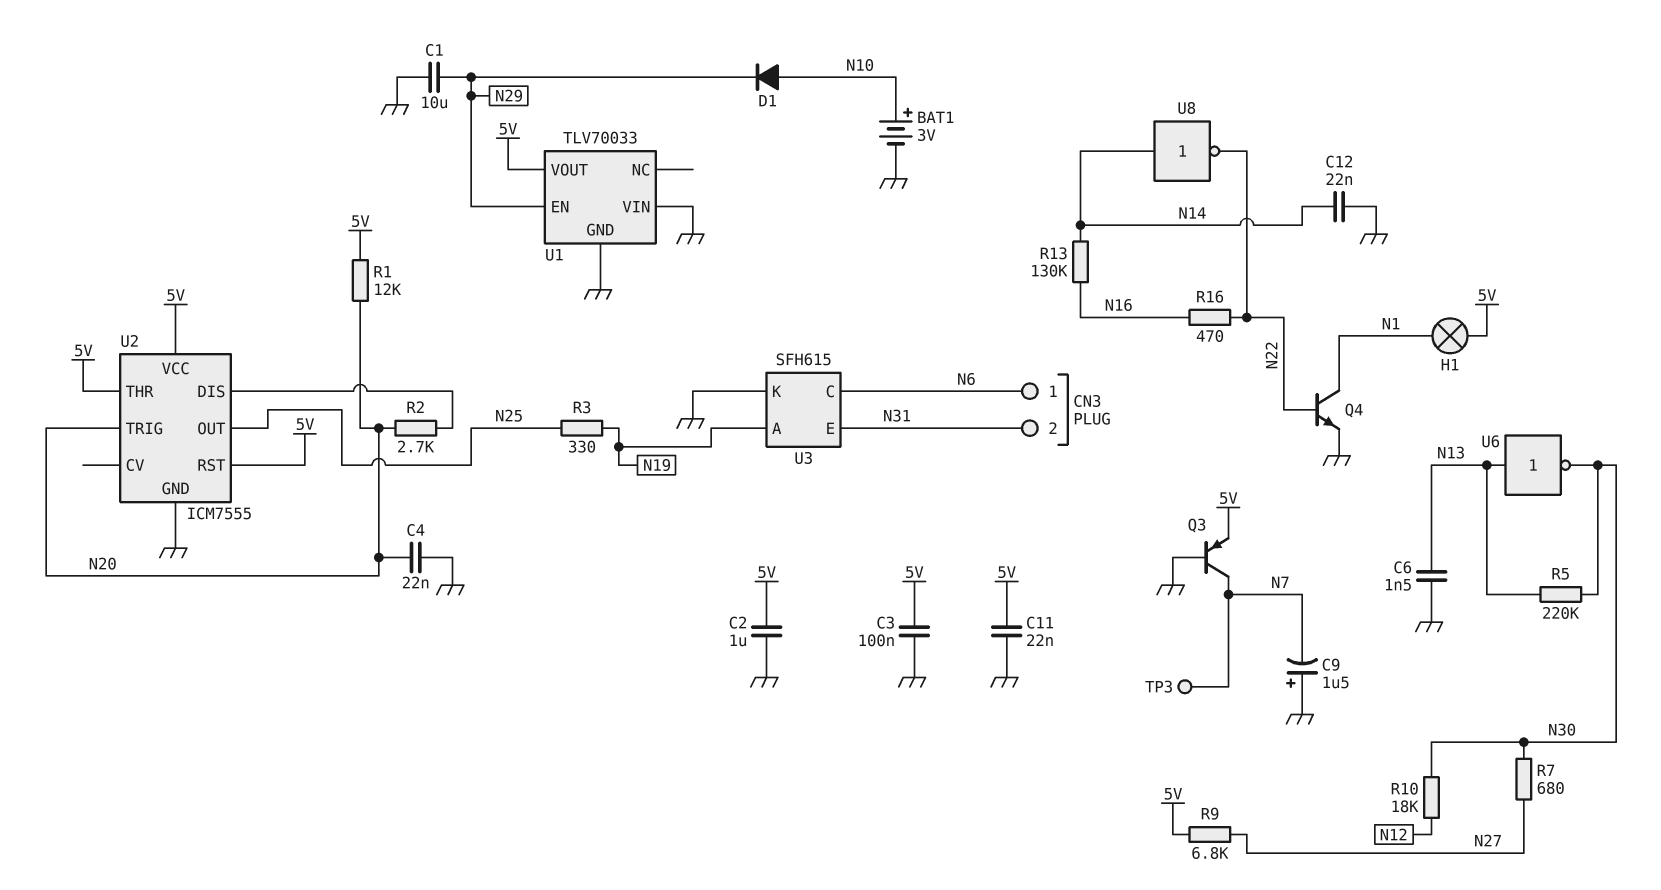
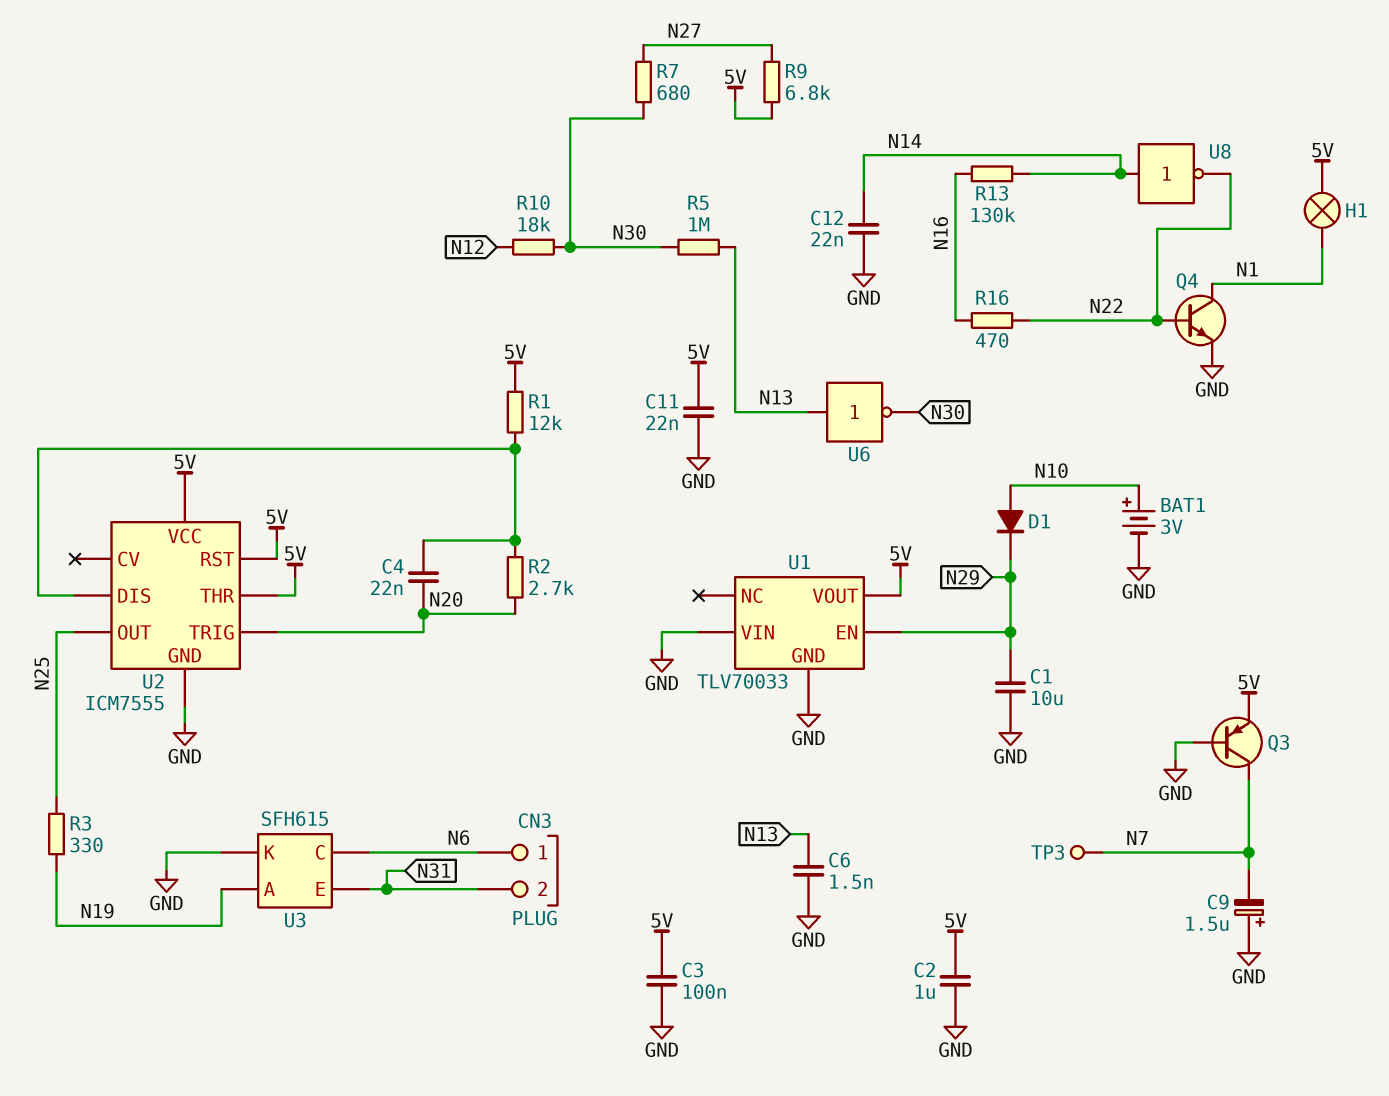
C4: 22nF (GND, N20) -> 22nF (N20, U2/DIS)
R1: 12k (5V, N20) -> 12k (5V, U2/DIS)
R5: 220k (N13, N30) -> 1M (N13, N30)

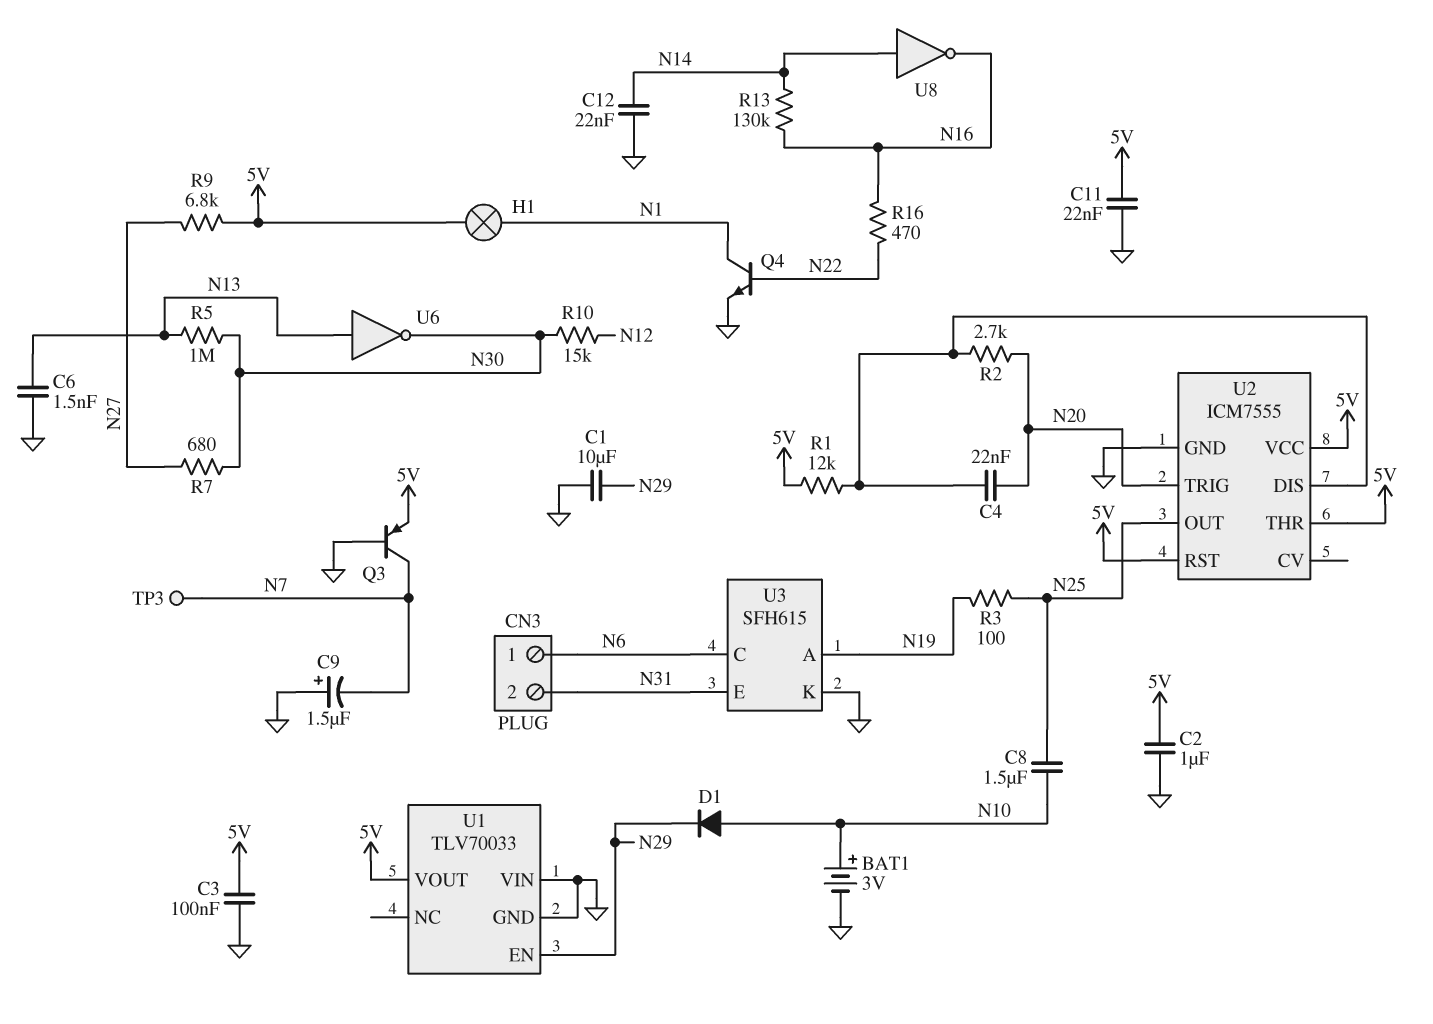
C8: none -> 1.5uF (N10, N25)
R3: 330 (N19, N25) -> 100 (N19, N25)
R10: 18k (N12, N30) -> 15k (N12, N30)
U8: NOT (in N14, out N22) -> NOT (in N14, out N16)

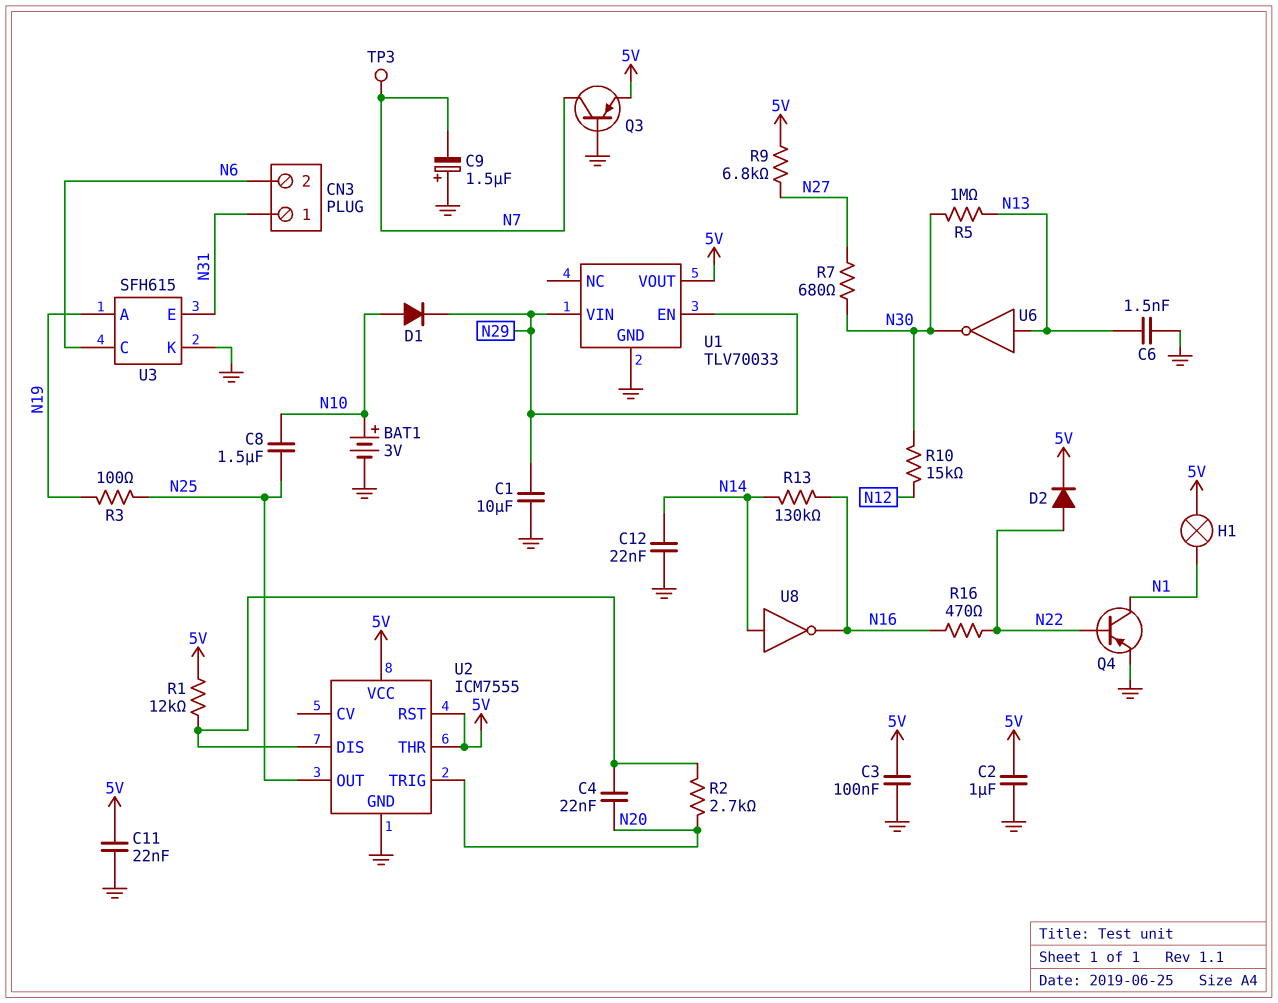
CN3 pin 1: N6 -> N31
CN3 pin 2: N31 -> N6
D2: none -> diode (A N22, K 5V)
Q4: NPN (B N22, C N1, E GND) -> PNP (B N22, C N1, E GND)
U1 pin VIN: GND -> N29

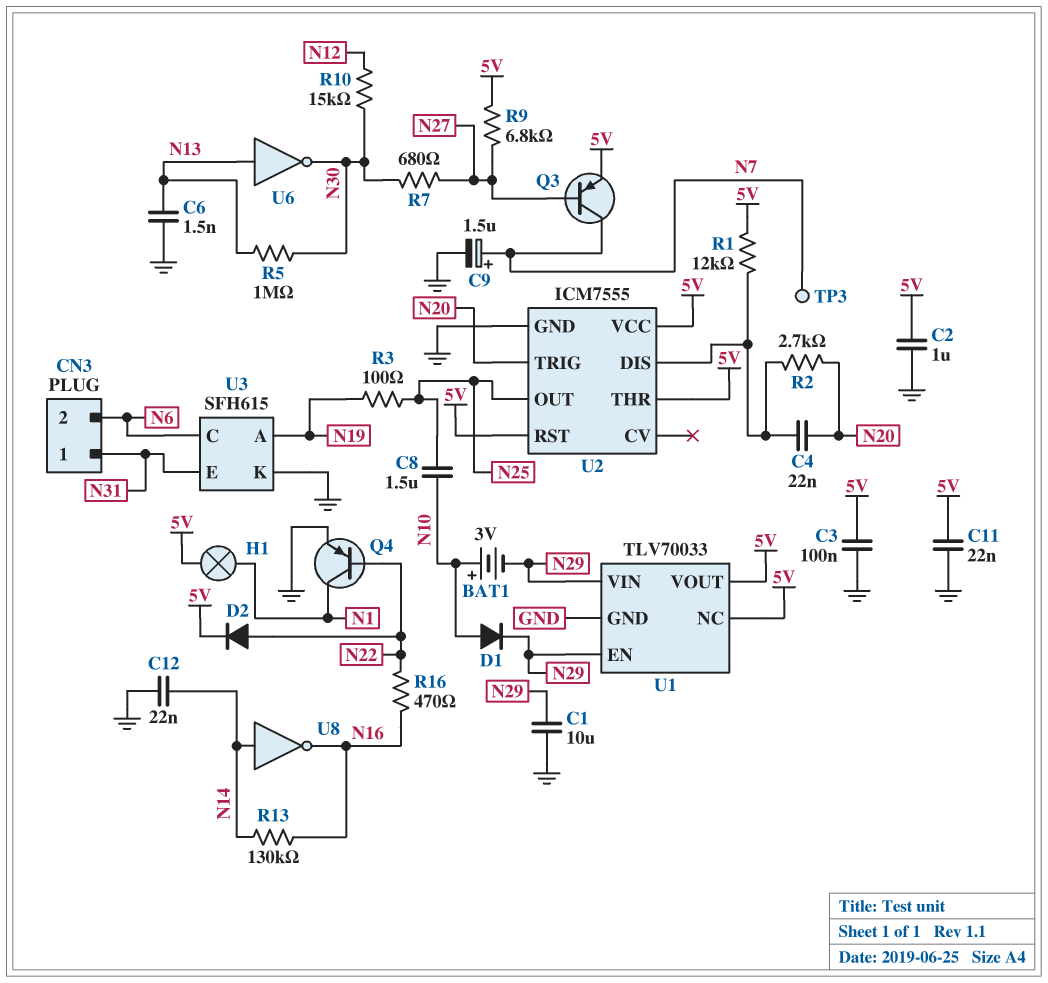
BAT1: 3V (plus N10, minus GND) -> 3V (plus N10, minus N29)
C9: 1.5uF (plus GND, minus N7) -> 1.5uF (plus N7, minus GND)
Q3: PNP (B GND, C N7, E 5V) -> PNP (B N27, C N7, E 5V)
U1 pin NC: none -> 5V

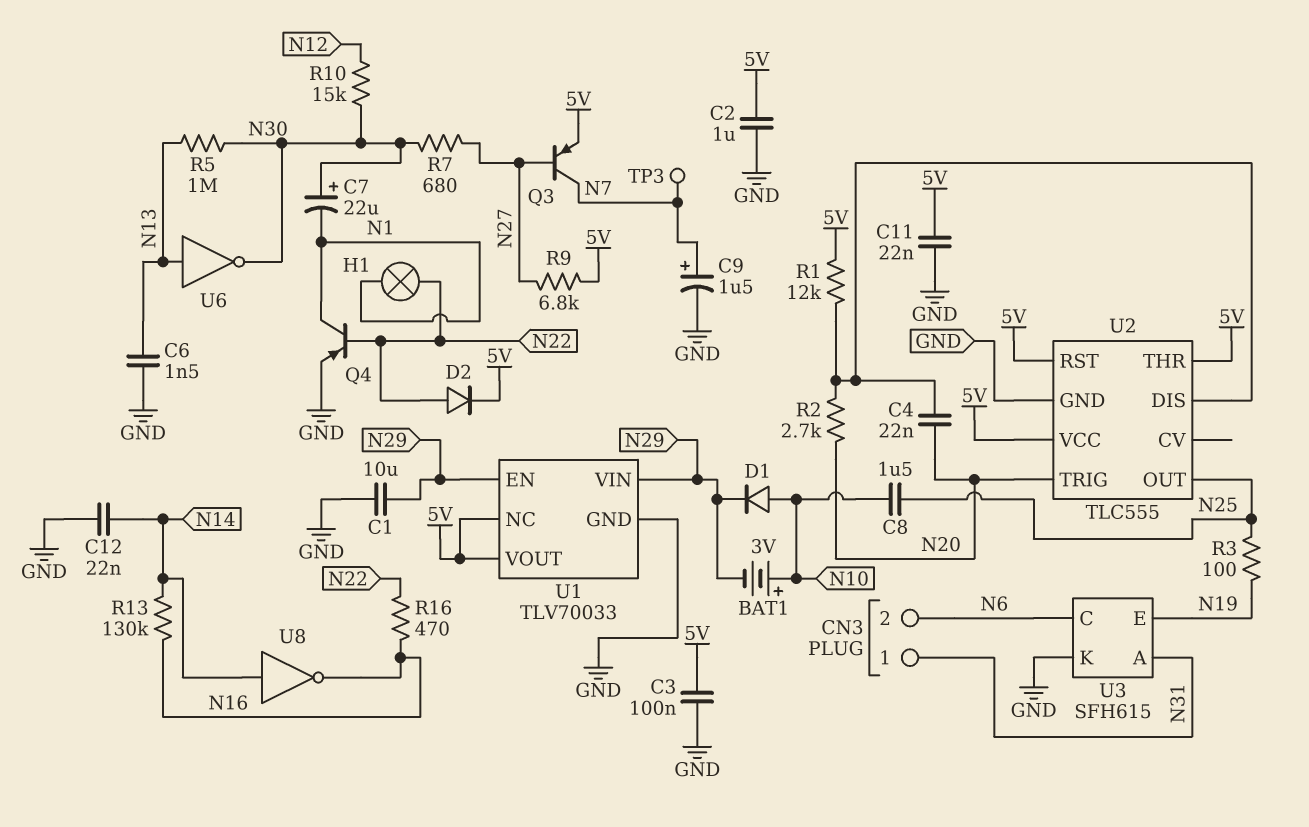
C7: none -> 22uF (plus N30, minus N1)
H1: lamp (5V, N1) -> lamp (N1, N22)
U2: ICM7555 -> TLC555
U3 pin A: N19 -> N31
U3 pin E: N31 -> N19

